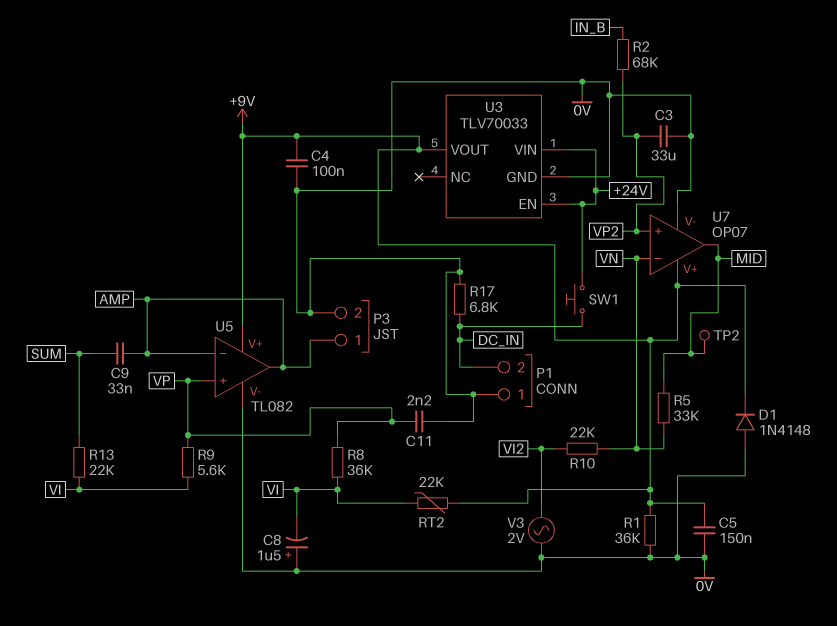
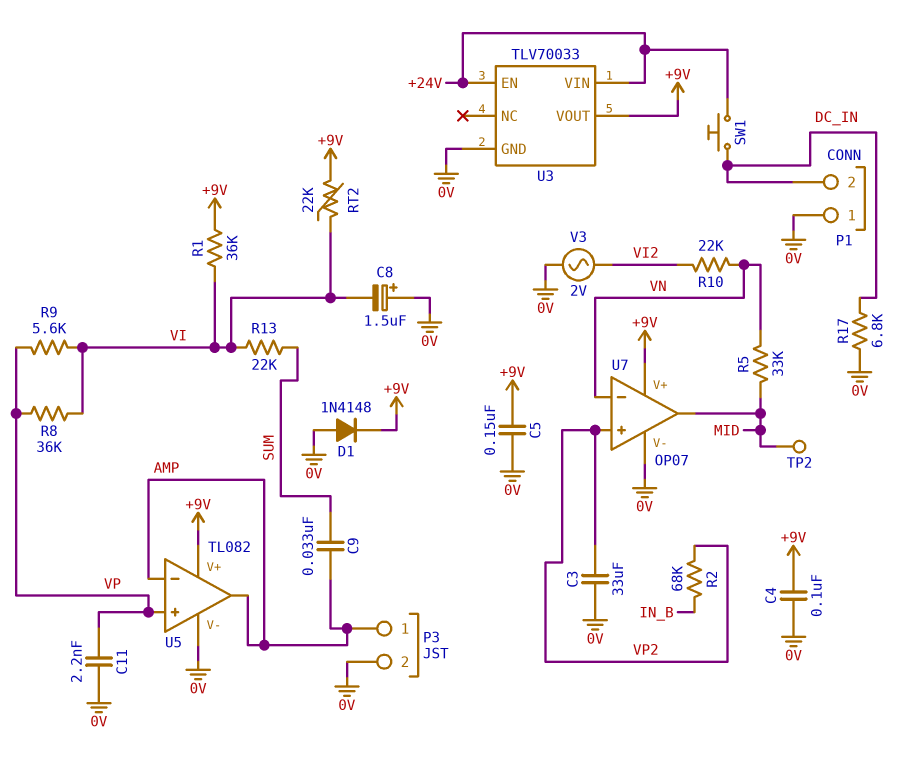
R1: 36k (+9V, 0V) -> 36k (+9V, VI)

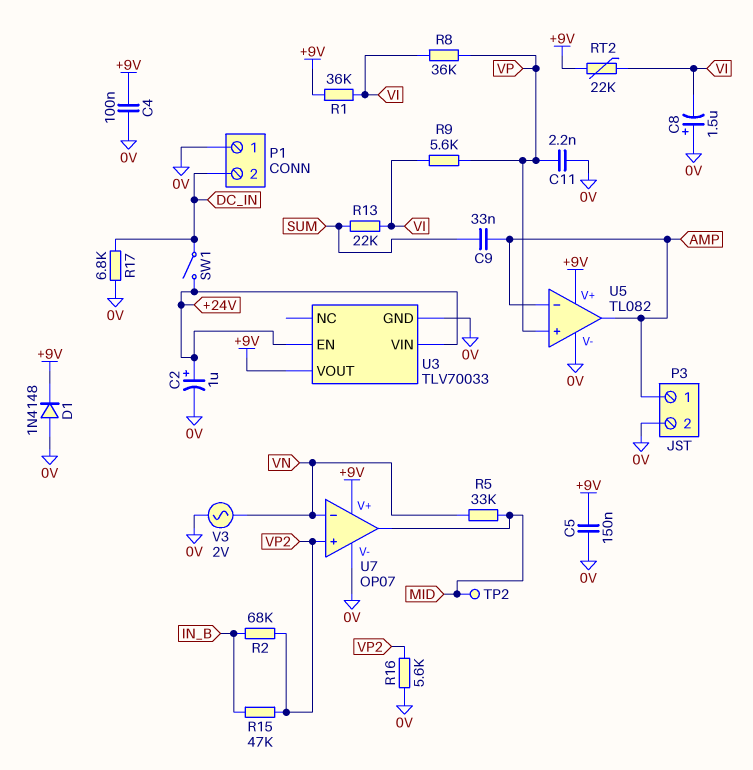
C2: none -> 1uF (plus +24V, minus 0V)
C3: 33uF (0V, VP2) -> none
R10: 22k (VI2, VN) -> none
R15: none -> 47k (IN_B, VP2)
R16: none -> 5.6k (0V, VP2)
SW1: button (+24V, DC_IN) -> switch (+24V, DC_IN)
V3: AC 2V (0V, VI2) -> AC 2V (0V, VN)

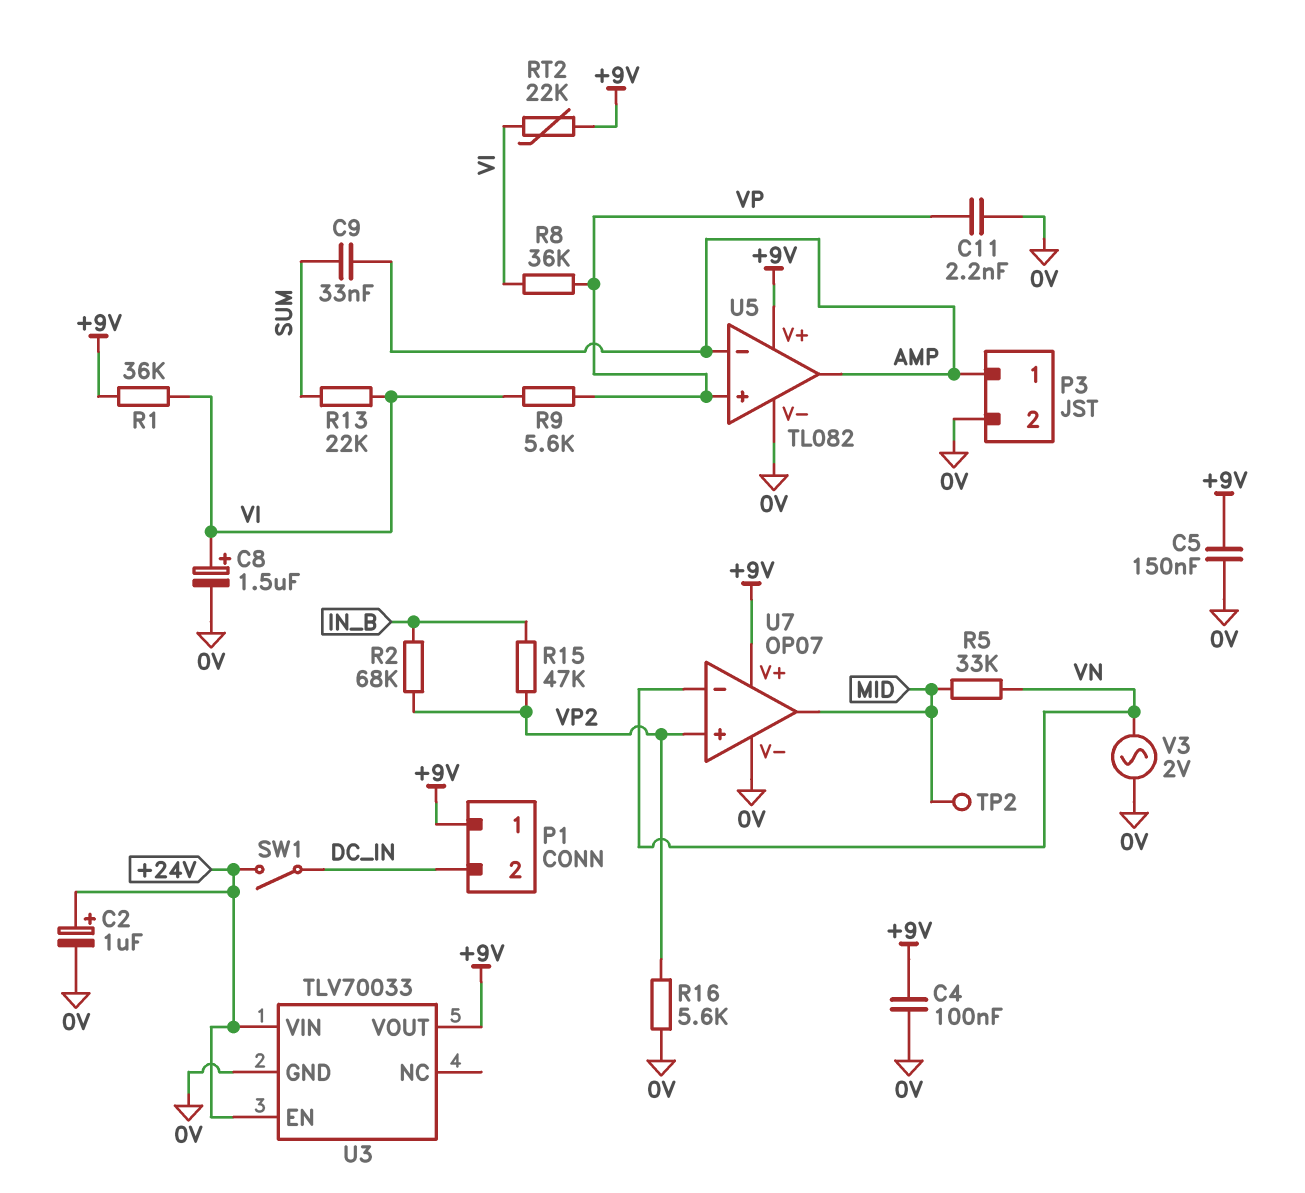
C8: 1.5uF (plus 0V, minus VI) -> 1.5uF (plus VI, minus 0V)
D1: diode 1N4148 (A 0V, K +9V) -> none
P1 pin 1: 0V -> +9V
R17: 6.8k (0V, DC_IN) -> none

